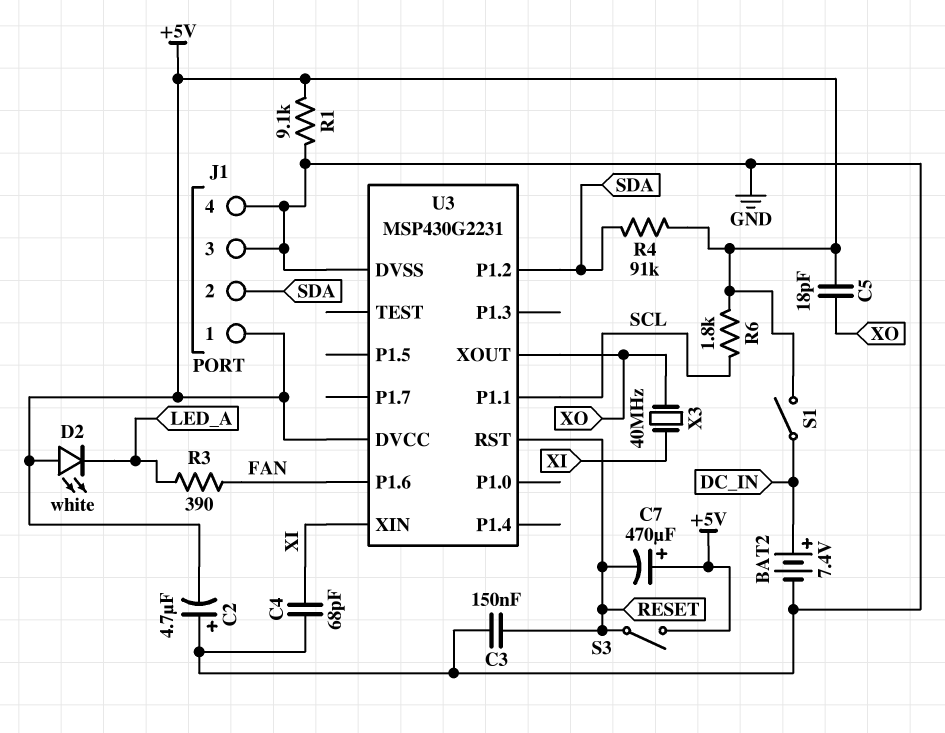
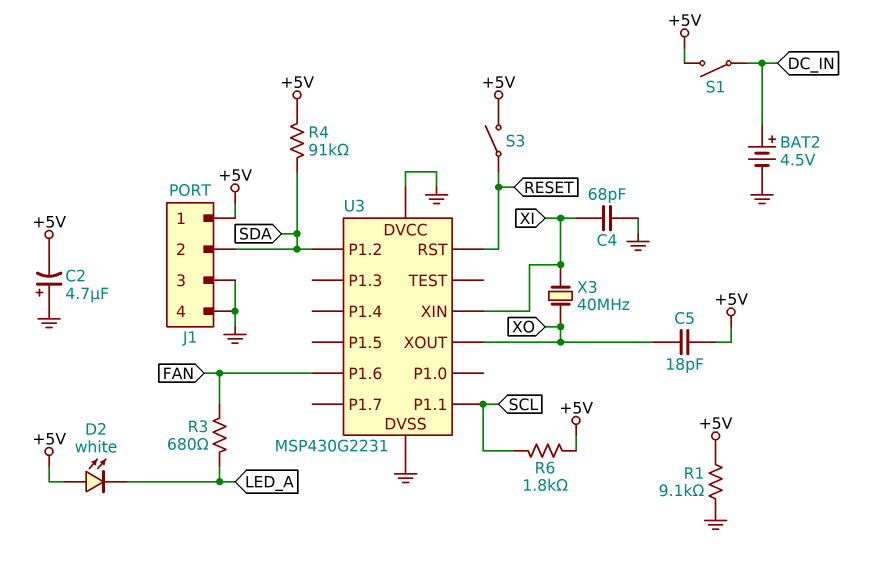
BAT2: 7.4V (plus DC_IN, minus GND) -> 4.5V (plus DC_IN, minus GND)
C3: 150nF (GND, RESET) -> none
C7: 470uF (plus +5V, minus RESET) -> none
R3: 390 (FAN, LED_A) -> 680 (FAN, LED_A)
U3 pin DVCC: +5V -> GND

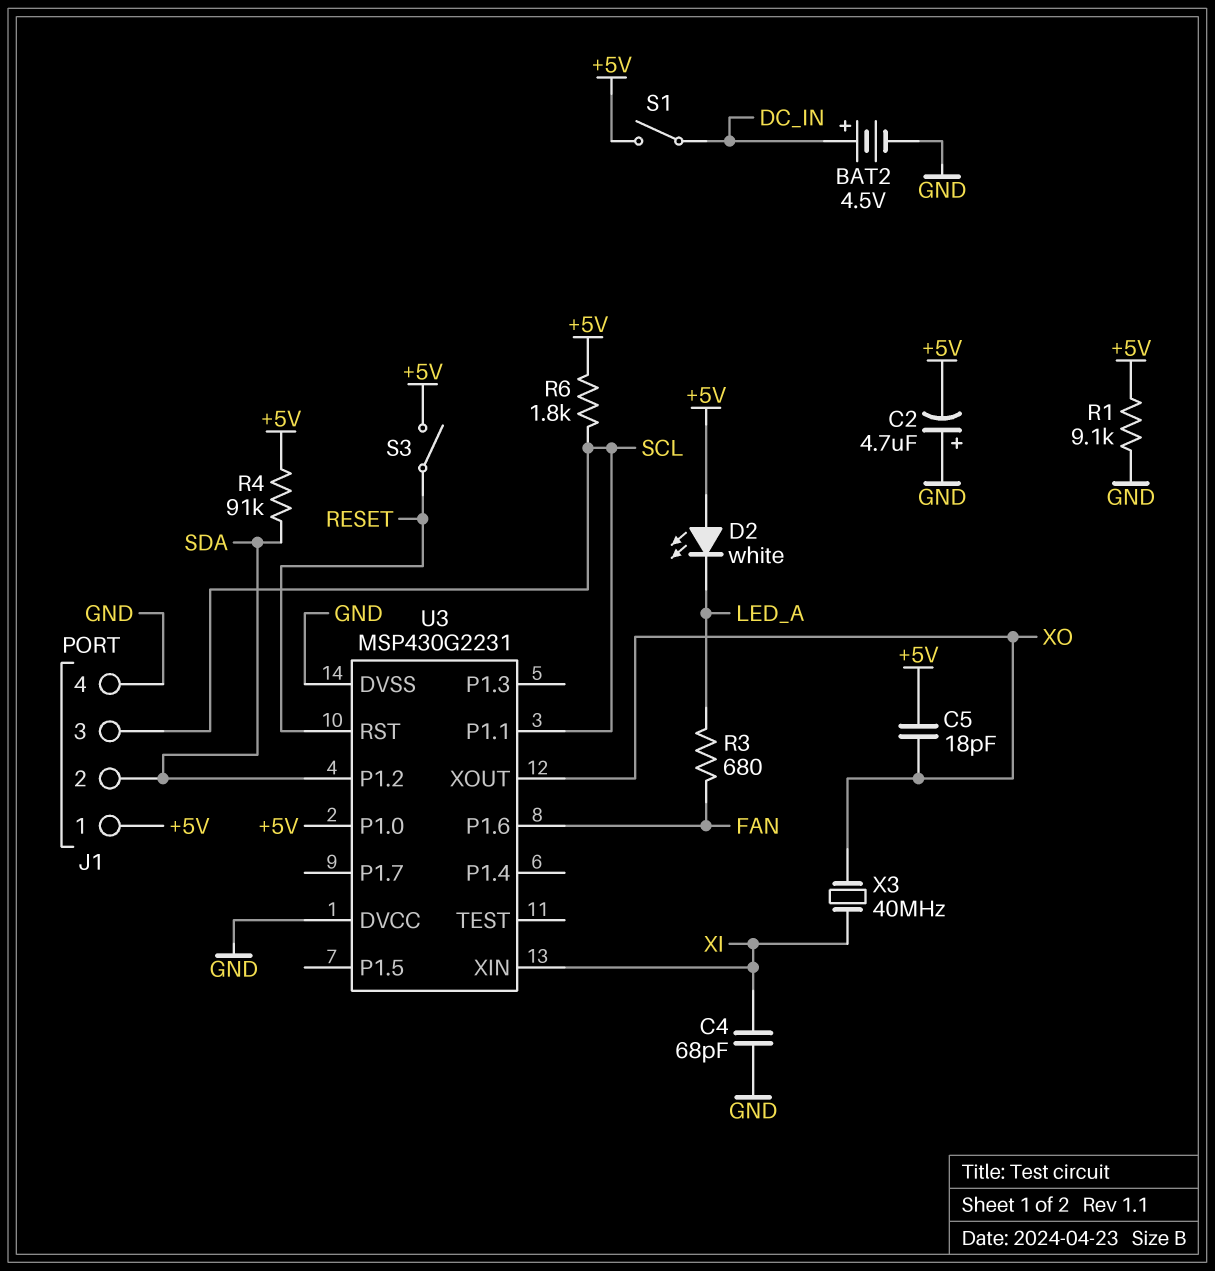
J1 pin 3: GND -> SCL
U3 pin P1.0: none -> +5V

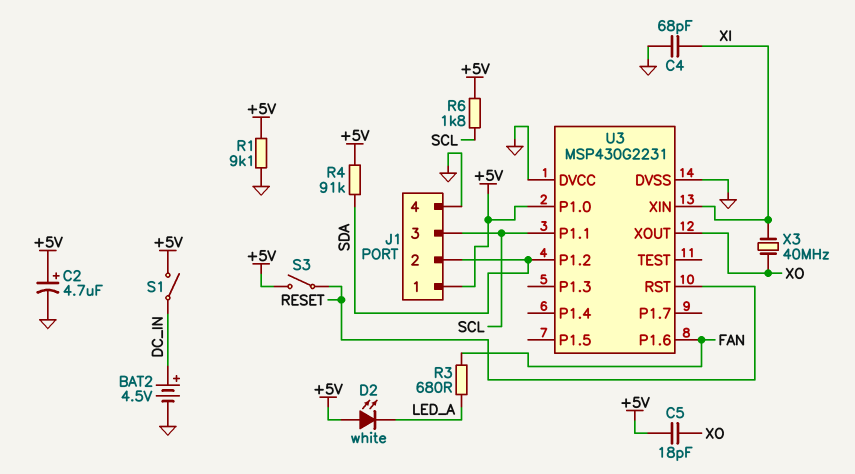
C2: 4.7uF (plus GND, minus +5V) -> 4.7uF (plus +5V, minus GND)

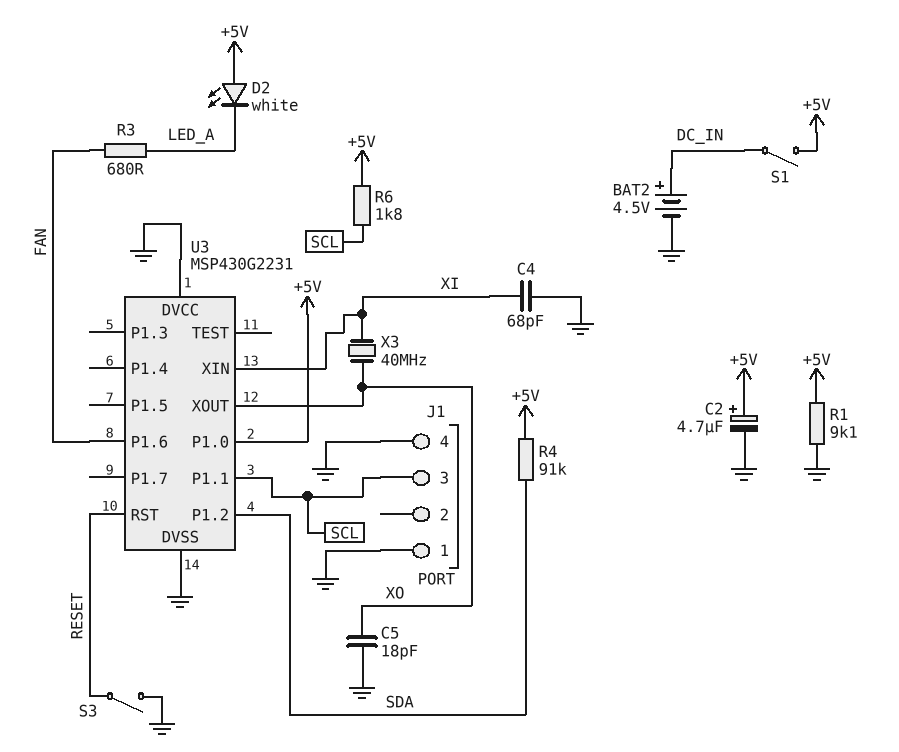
C5: 18pF (+5V, XO) -> 18pF (GND, XO)
J1 pin 1: +5V -> GND
J1 pin 2: SDA -> none
S3: switch (+5V, RESET) -> switch (GND, RESET)

